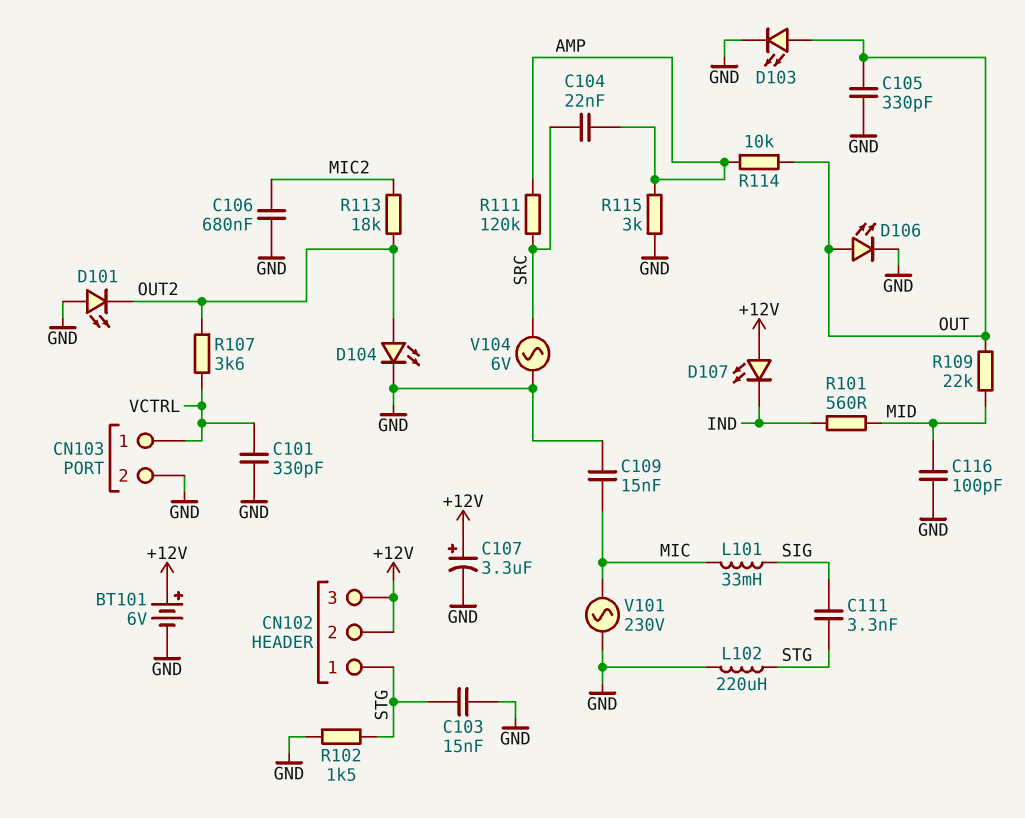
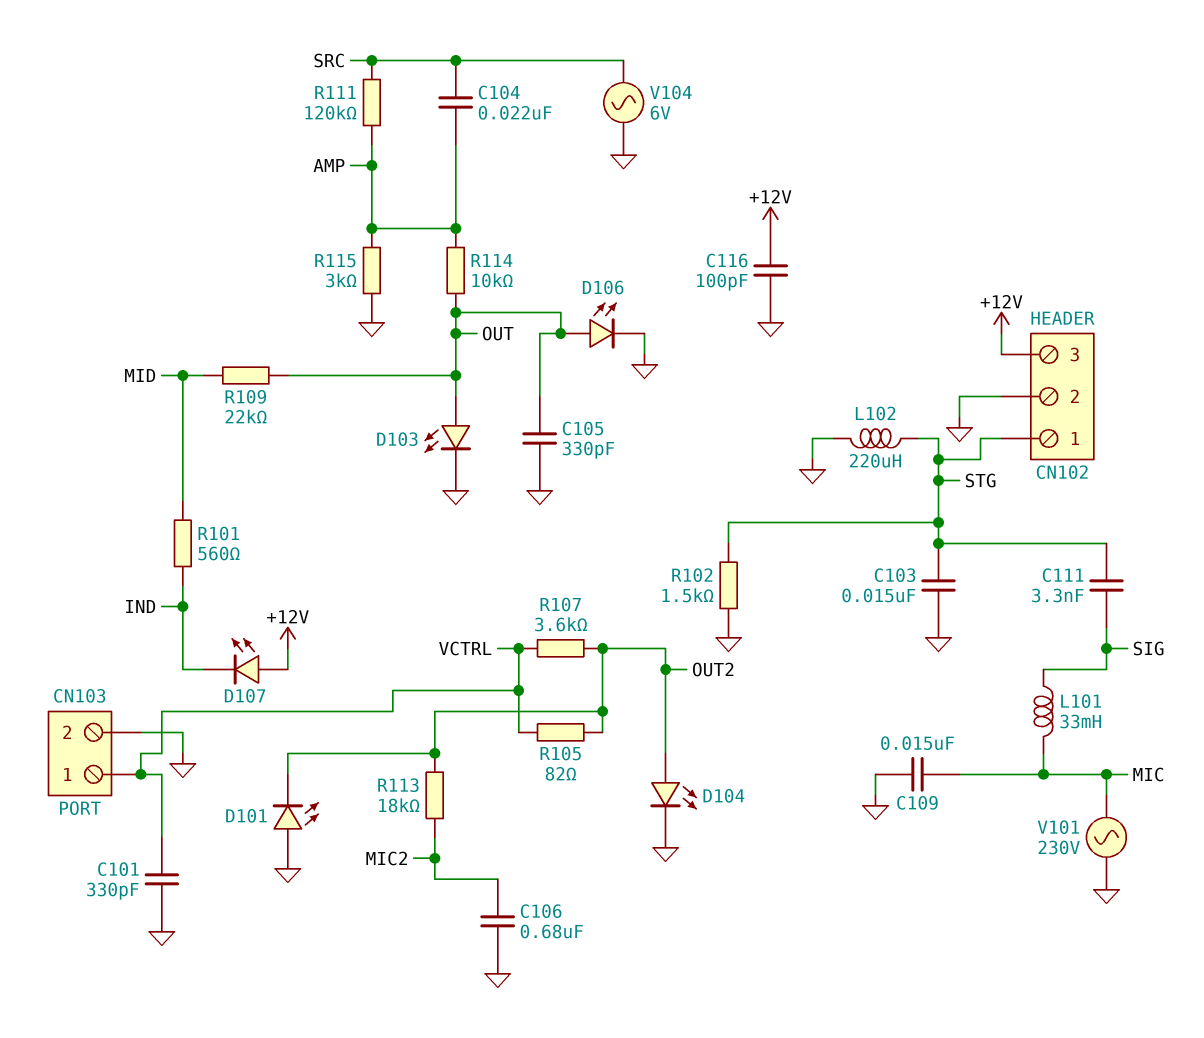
BT101: 6V (plus +12V, minus GND) -> none
C107: 3.3uF (plus +12V, minus GND) -> none
C116: 100pF (GND, MID) -> 100pF (+12V, GND)
CN102 pin 2: +12V -> GND
R105: none -> 82 (OUT2, VCTRL)

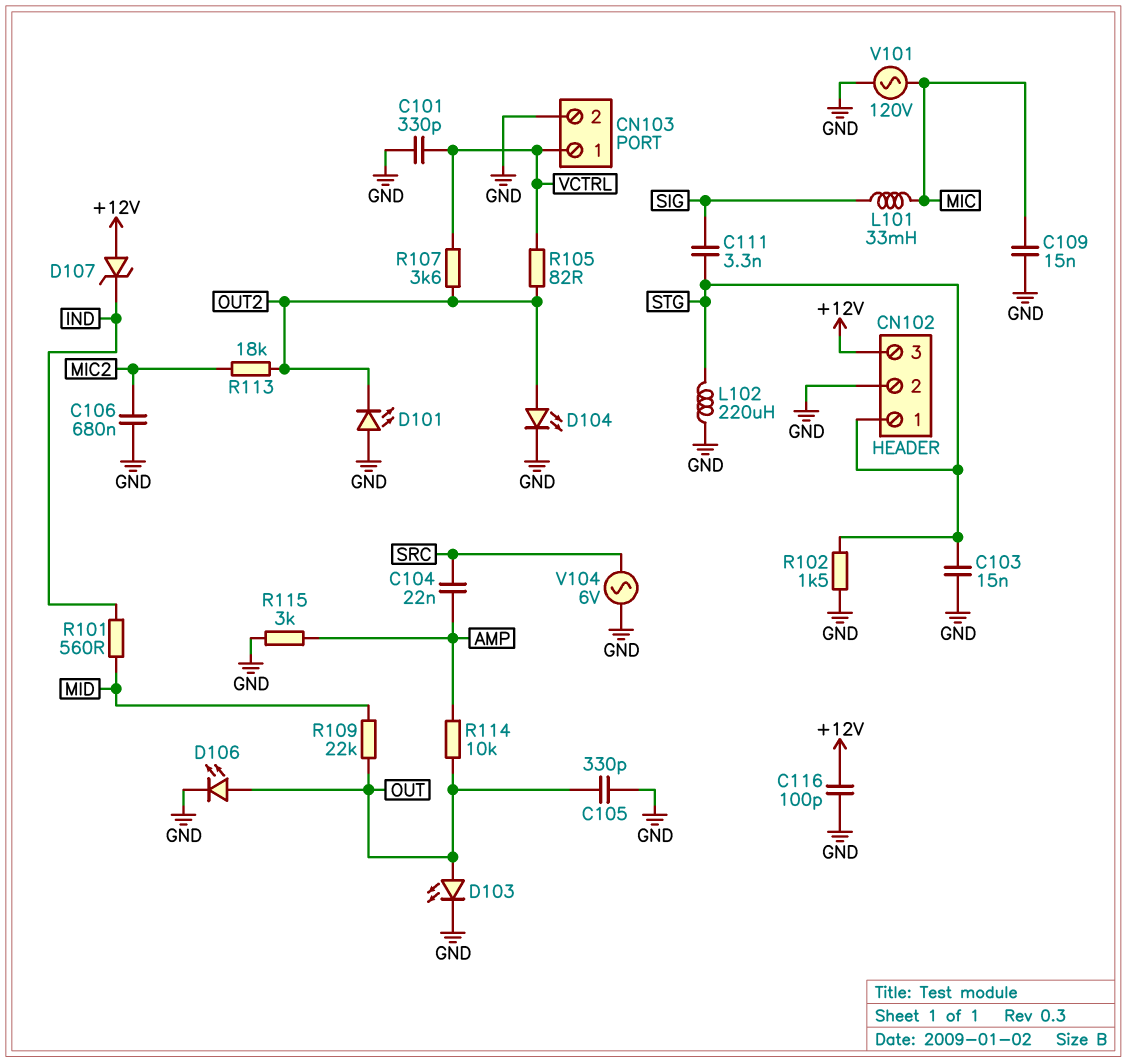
D107: LED (A +12V, K IND) -> zener (A +12V, K IND)
R111: 120k (AMP, SRC) -> none
V101: AC 230V (GND, MIC) -> AC 120V (GND, MIC)

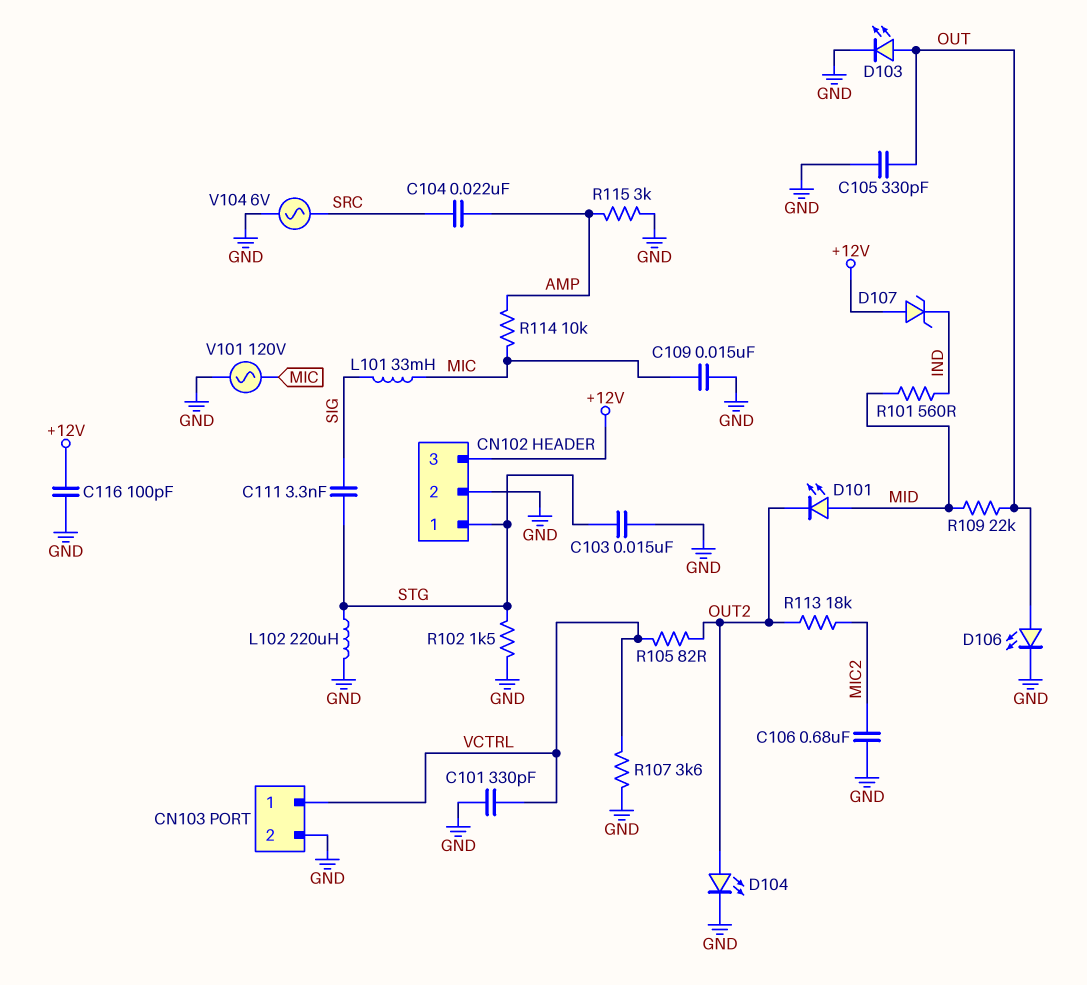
D101: LED (A GND, K OUT2) -> LED (A MID, K OUT2)
R107: 3.6k (OUT2, VCTRL) -> 3.6k (GND, VCTRL)
R114: 10k (AMP, OUT) -> 10k (AMP, MIC)

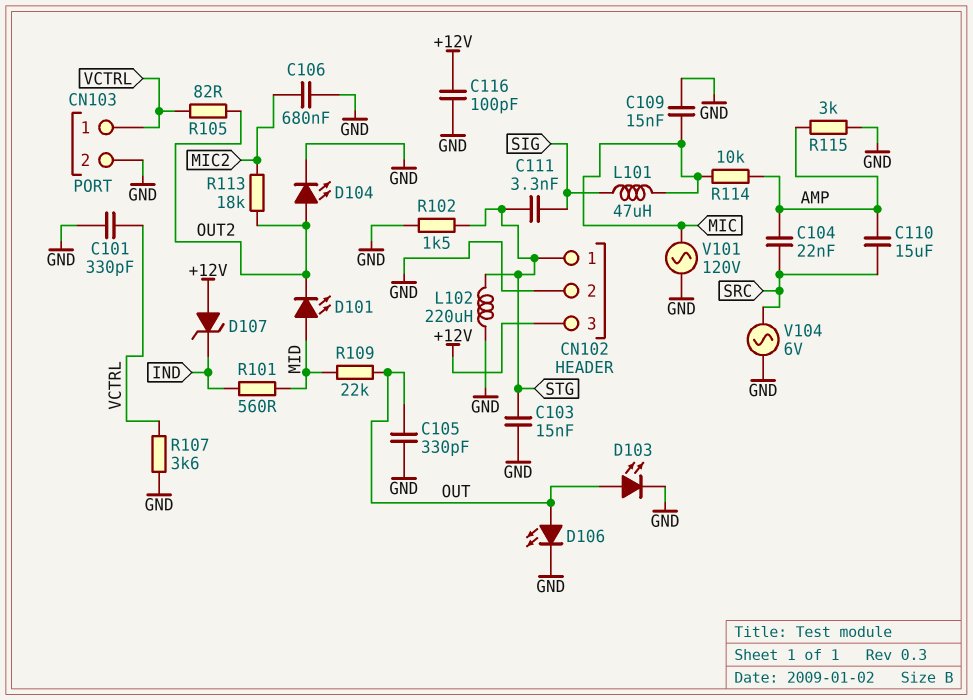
C110: none -> 15uF (AMP, SRC)
L101: 33mH (MIC, SIG) -> 47uH (MIC, SIG)

